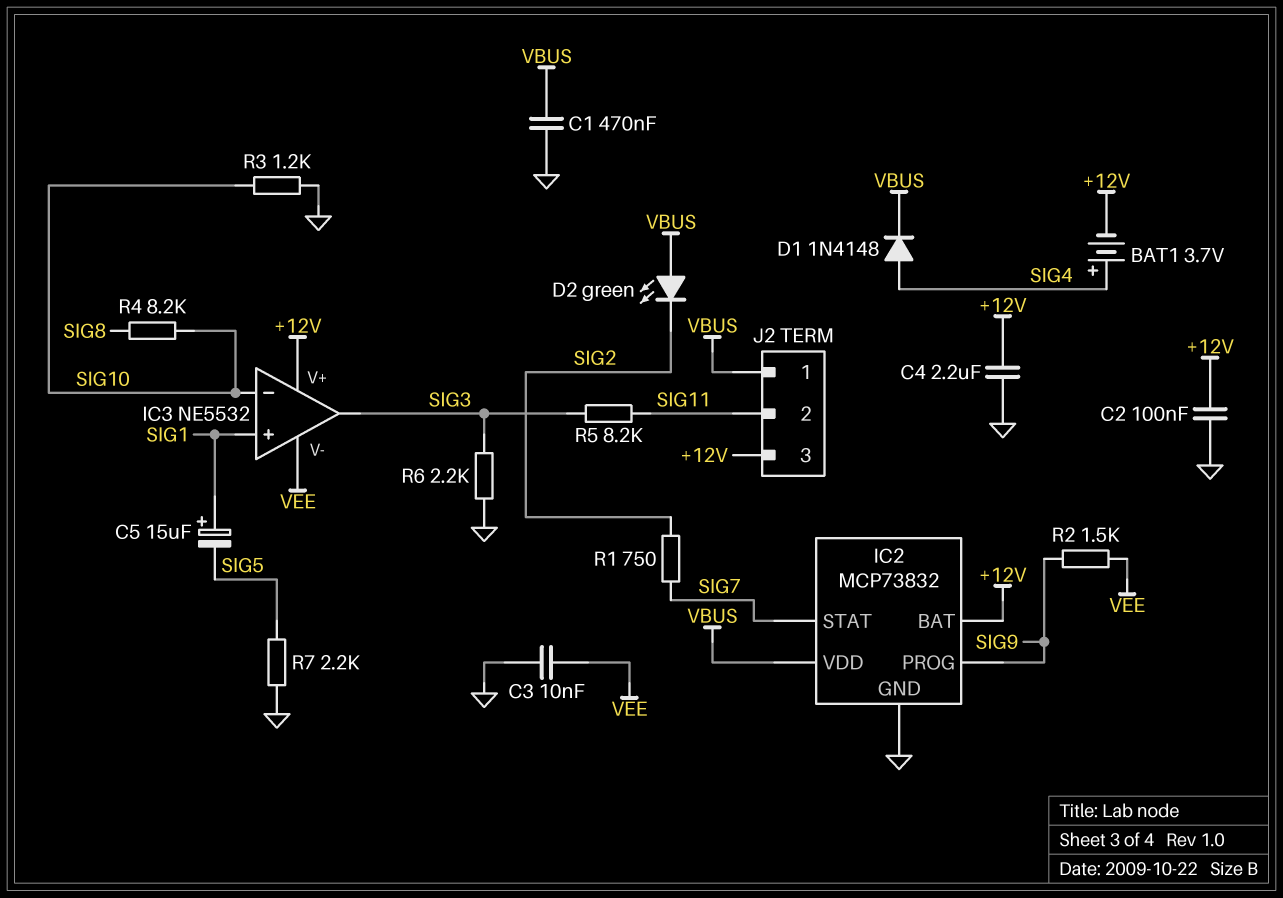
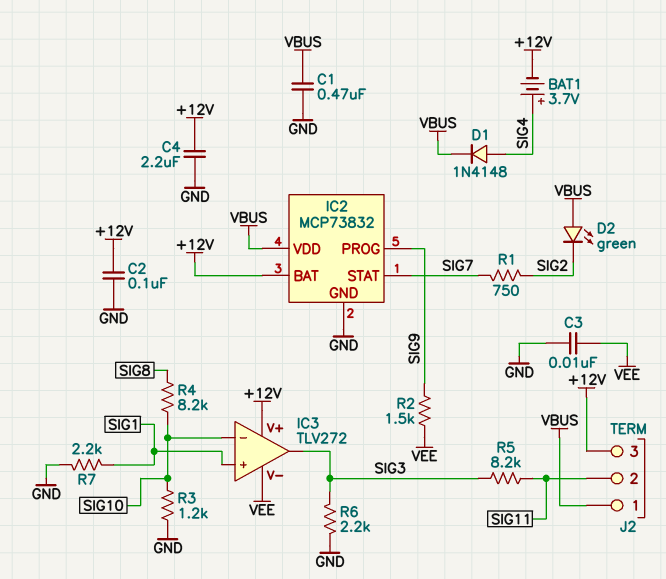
C5: 15uF (plus SIG1, minus SIG5) -> none
IC3: NE5532 -> TLV272
R7: 2.2k (GND, SIG5) -> 2.2k (GND, SIG1)

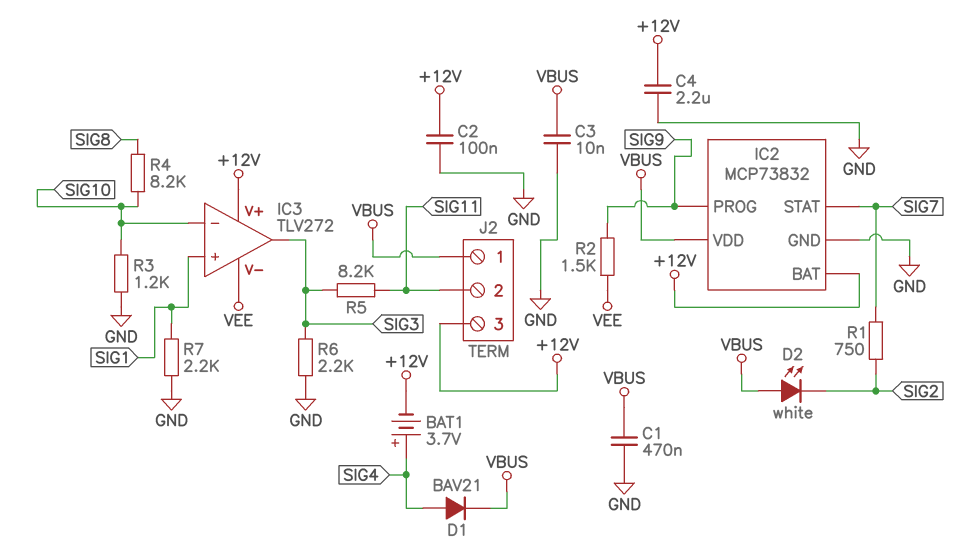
C3: 10nF (GND, VEE) -> 10nF (GND, VBUS)
D1: diode 1N4148 (A SIG4, K VBUS) -> diode BAV21 (A SIG4, K VBUS)
D2: LED green (A VBUS, K SIG2) -> LED white (A VBUS, K SIG2)

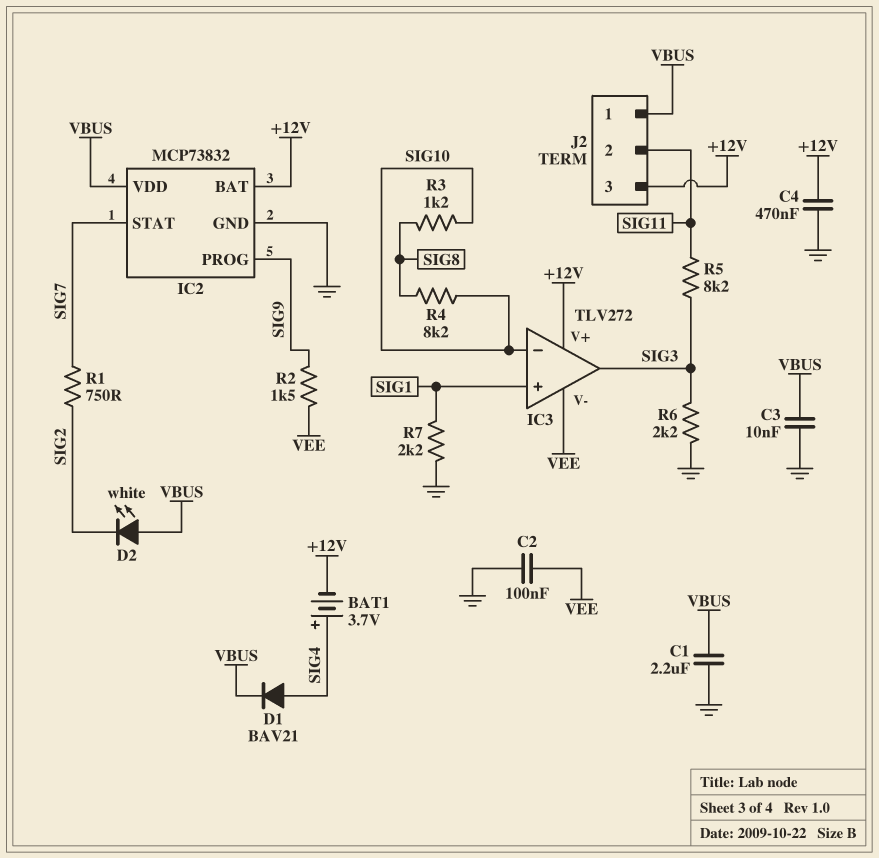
C1: 470nF (GND, VBUS) -> 2.2uF (GND, VBUS)
C2: 100nF (+12V, GND) -> 100nF (GND, VEE)
C4: 2.2uF (+12V, GND) -> 470nF (+12V, GND)
R3: 1.2k (GND, SIG10) -> 1.2k (SIG8, SIG10)

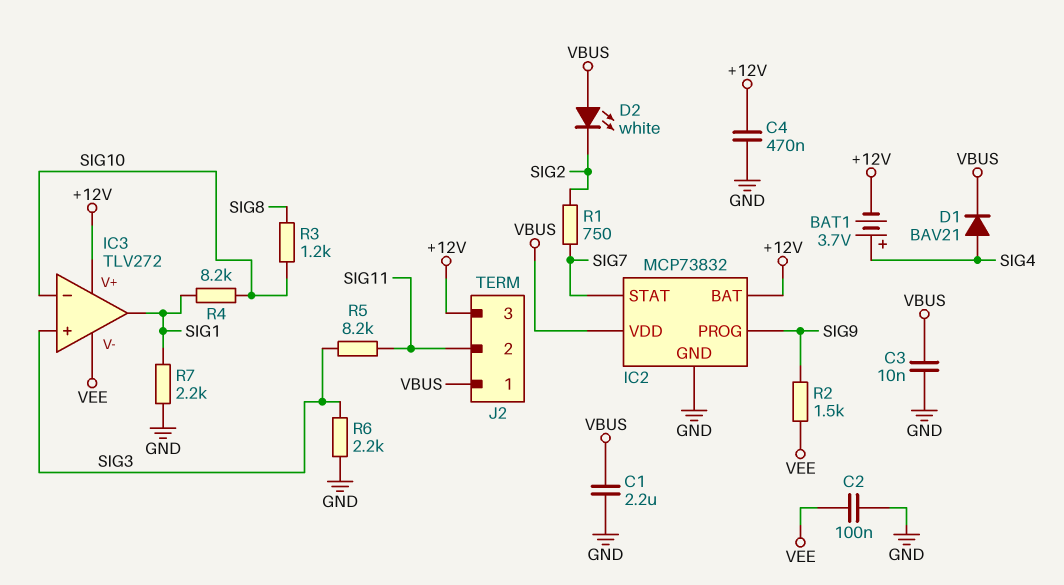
IC3 pin in+: SIG1 -> SIG3
IC3 pin out: SIG3 -> SIG1
R4: 8.2k (SIG8, SIG10) -> 8.2k (SIG1, SIG10)

